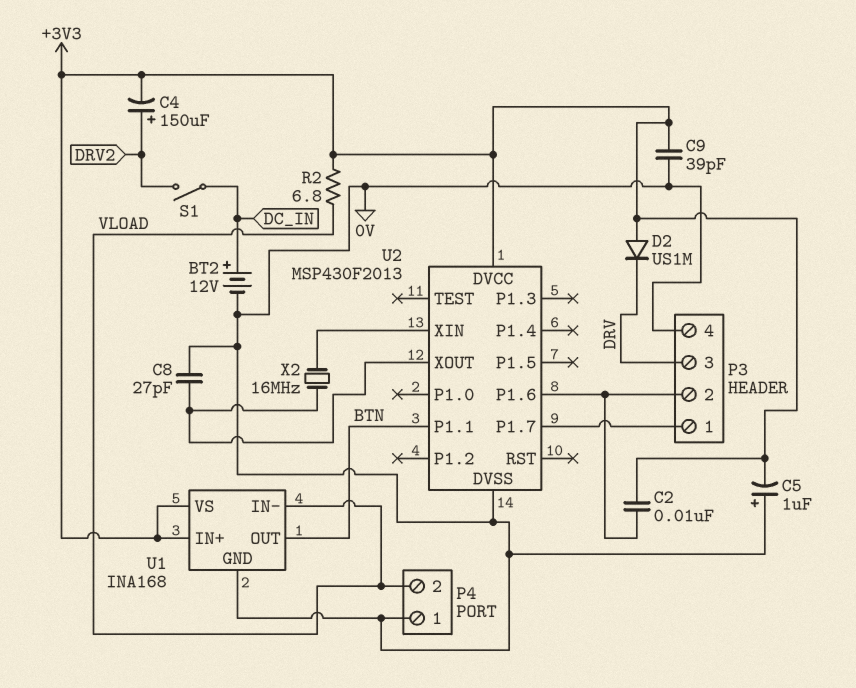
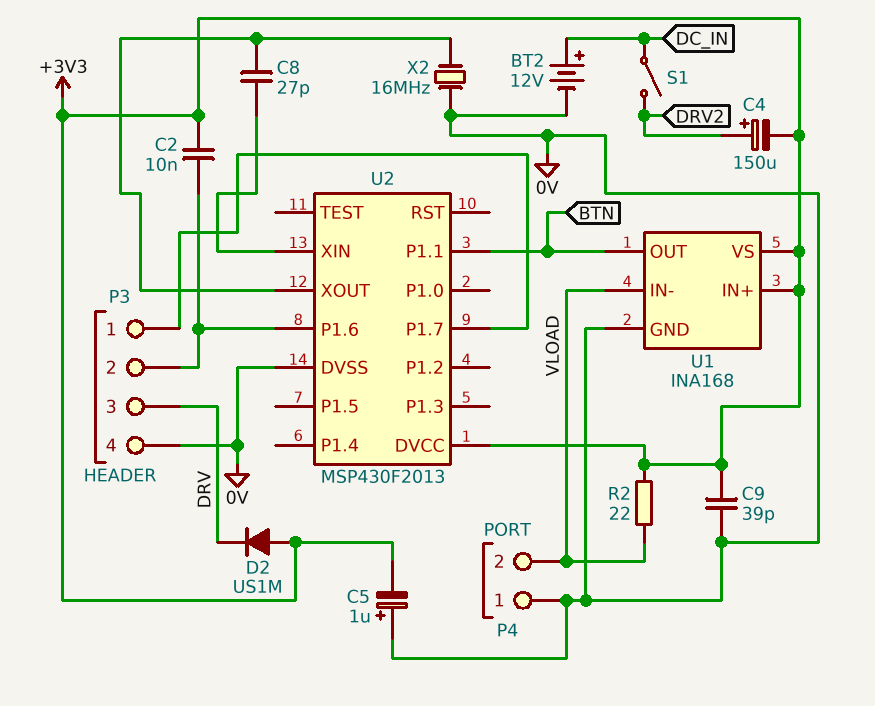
C8: 27pF (0V, U2/XOUT) -> 27pF (U2/XIN, U2/XOUT)
R2: 6.8 (+3V3, VLOAD) -> 22 (+3V3, VLOAD)
X2: 16MHz (U2/XIN, U2/XOUT) -> 16MHz (0V, U2/XOUT)

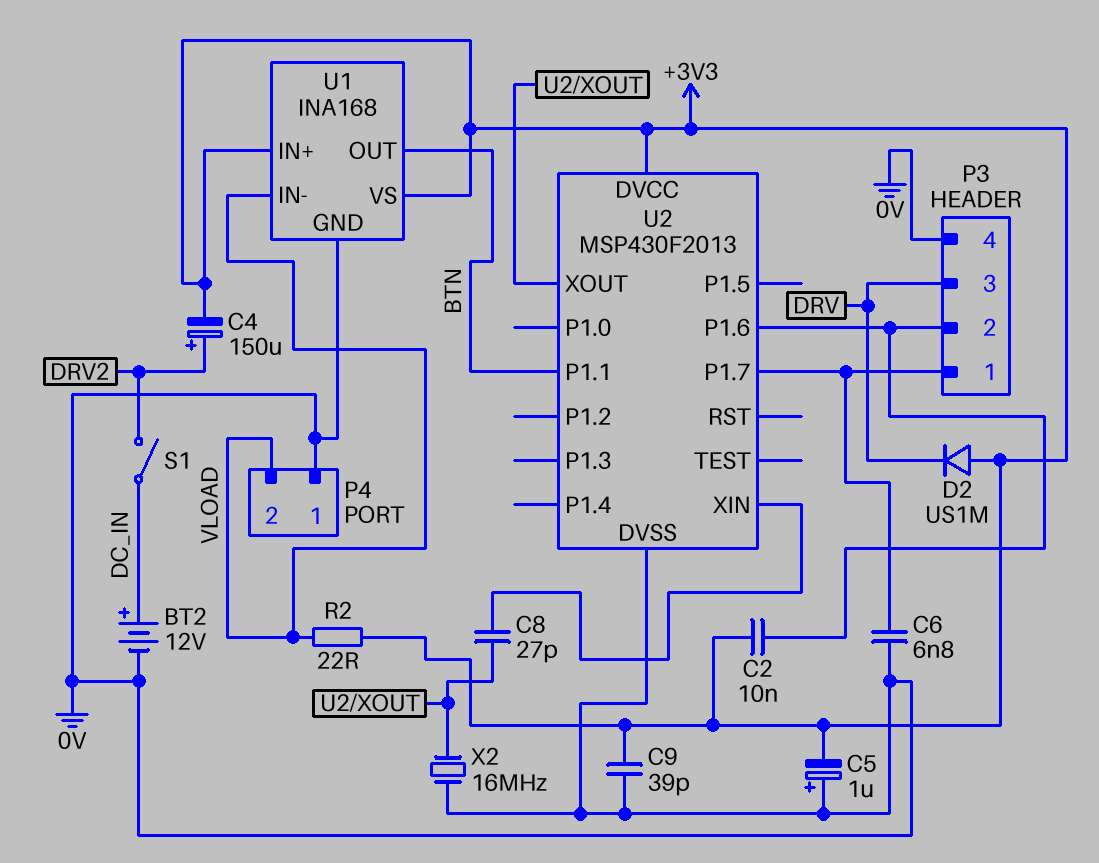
C6: none -> 6.8nF (0V, P3/1)

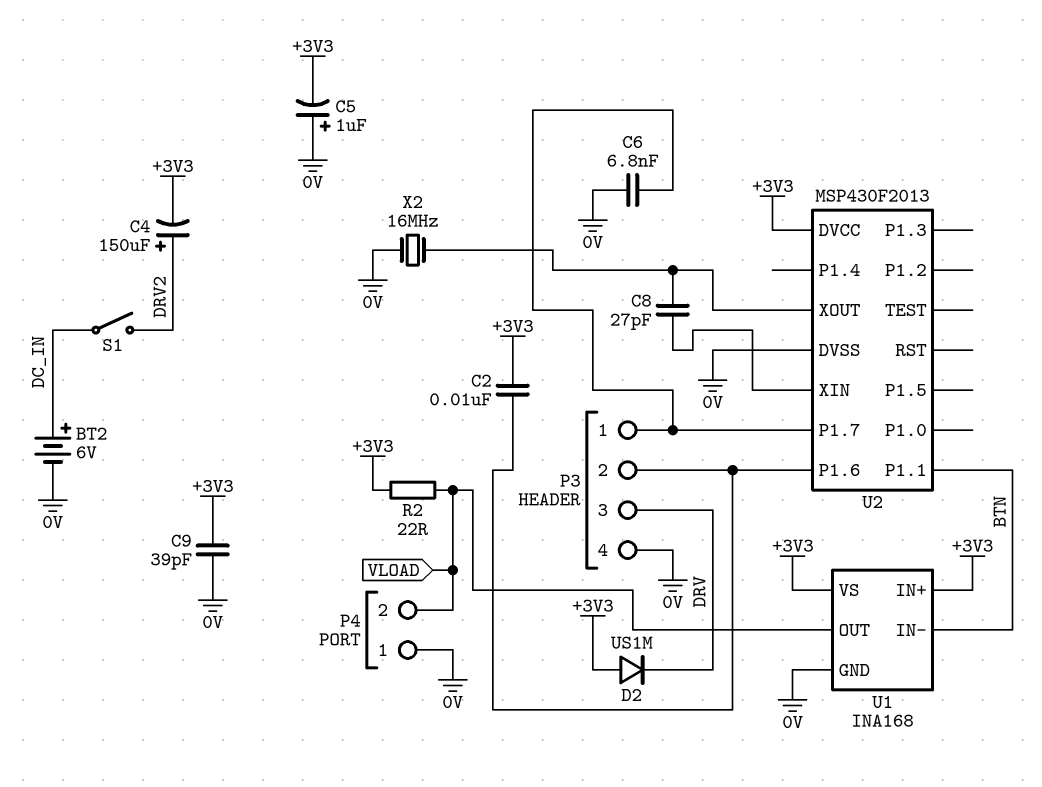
BT2: 12V (plus DC_IN, minus 0V) -> 6V (plus DC_IN, minus 0V)
U1 pin IN-: VLOAD -> BTN
U1 pin OUT: BTN -> VLOAD

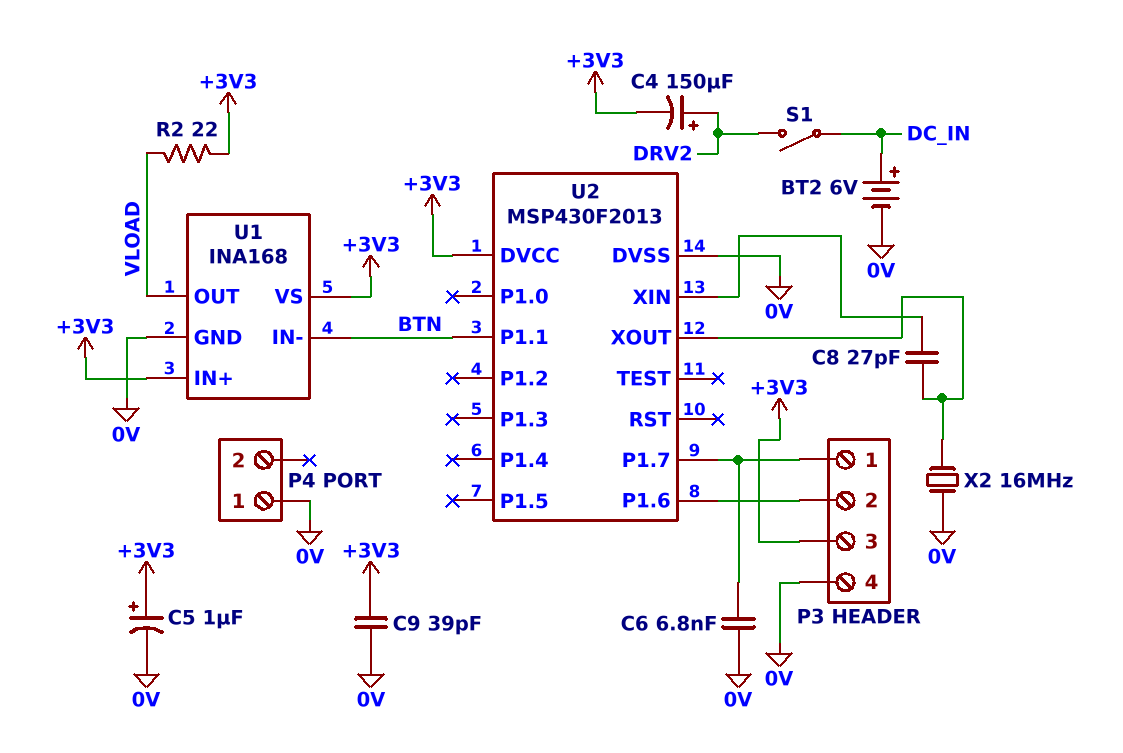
C2: 10nF (+3V3, P3/2) -> none
C5: 1uF (plus 0V, minus +3V3) -> 1uF (plus +3V3, minus 0V)
D2: diode US1M (A +3V3, K DRV) -> none
P3 pin 3: DRV -> +3V3
P4 pin 2: VLOAD -> none

